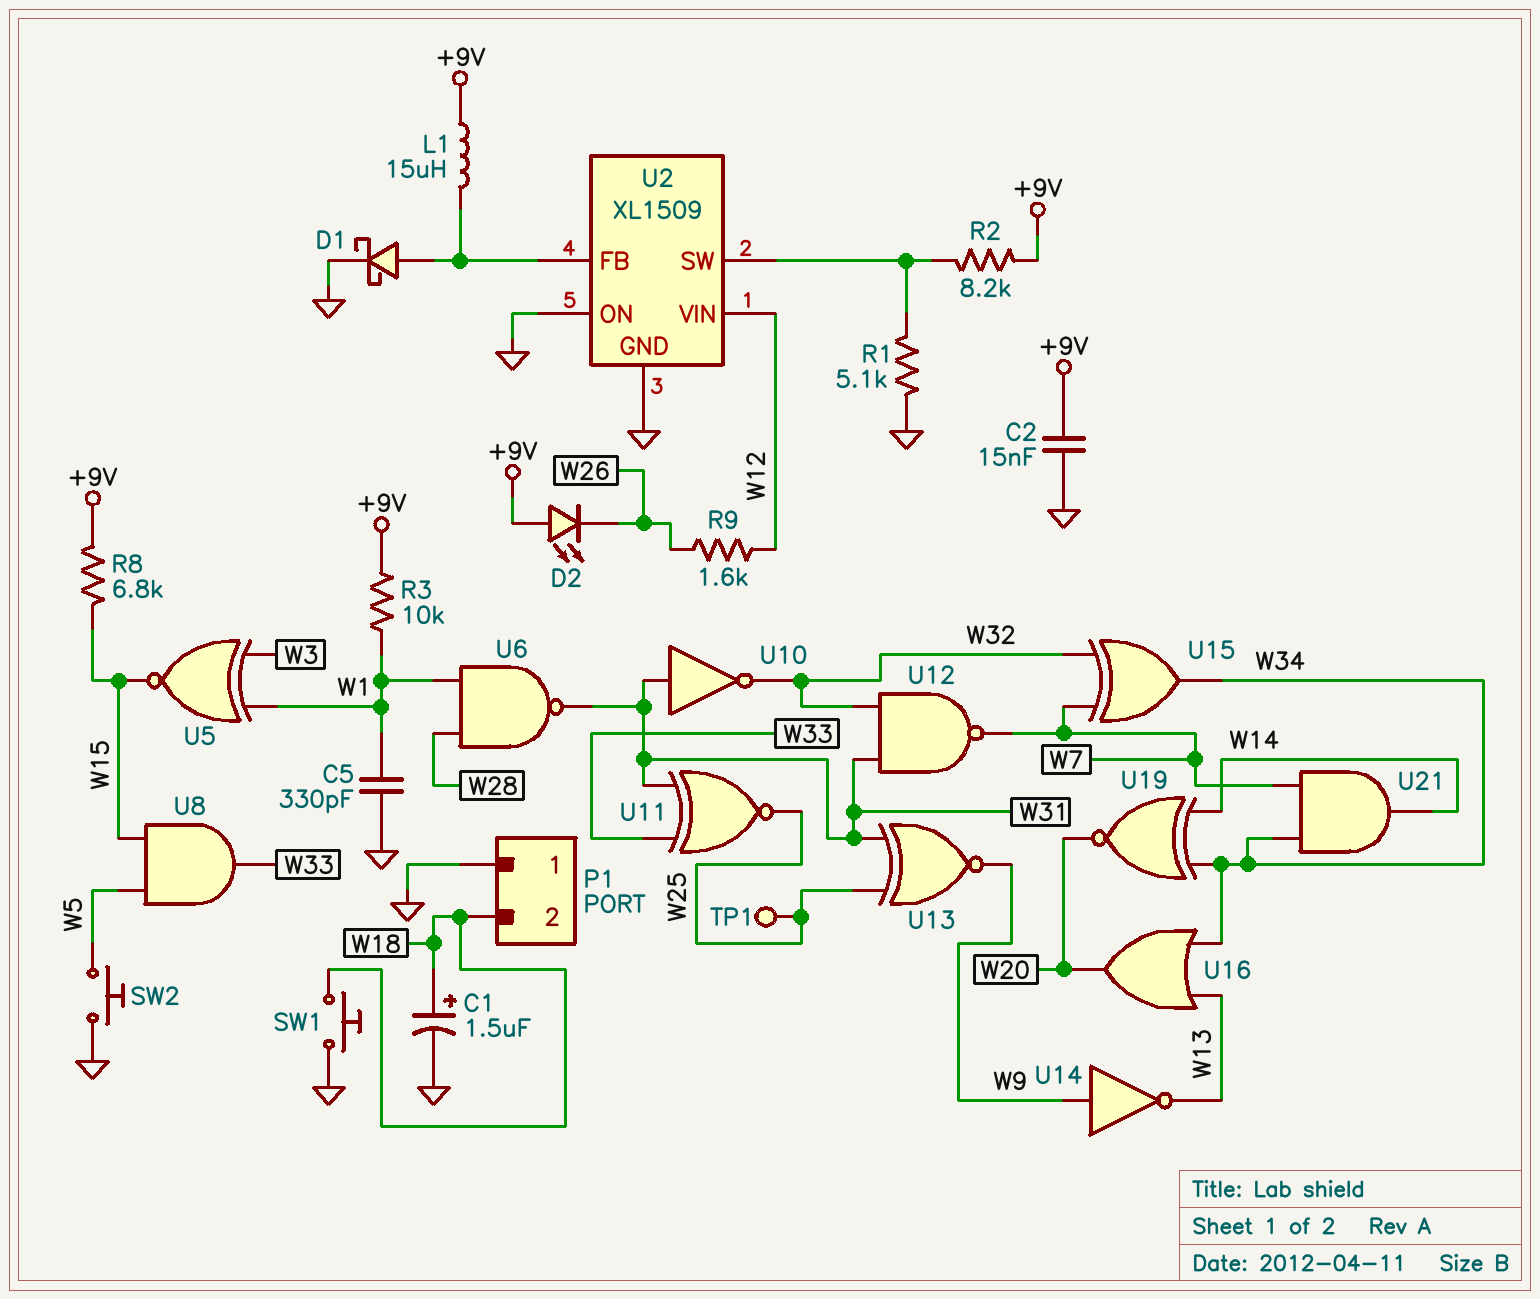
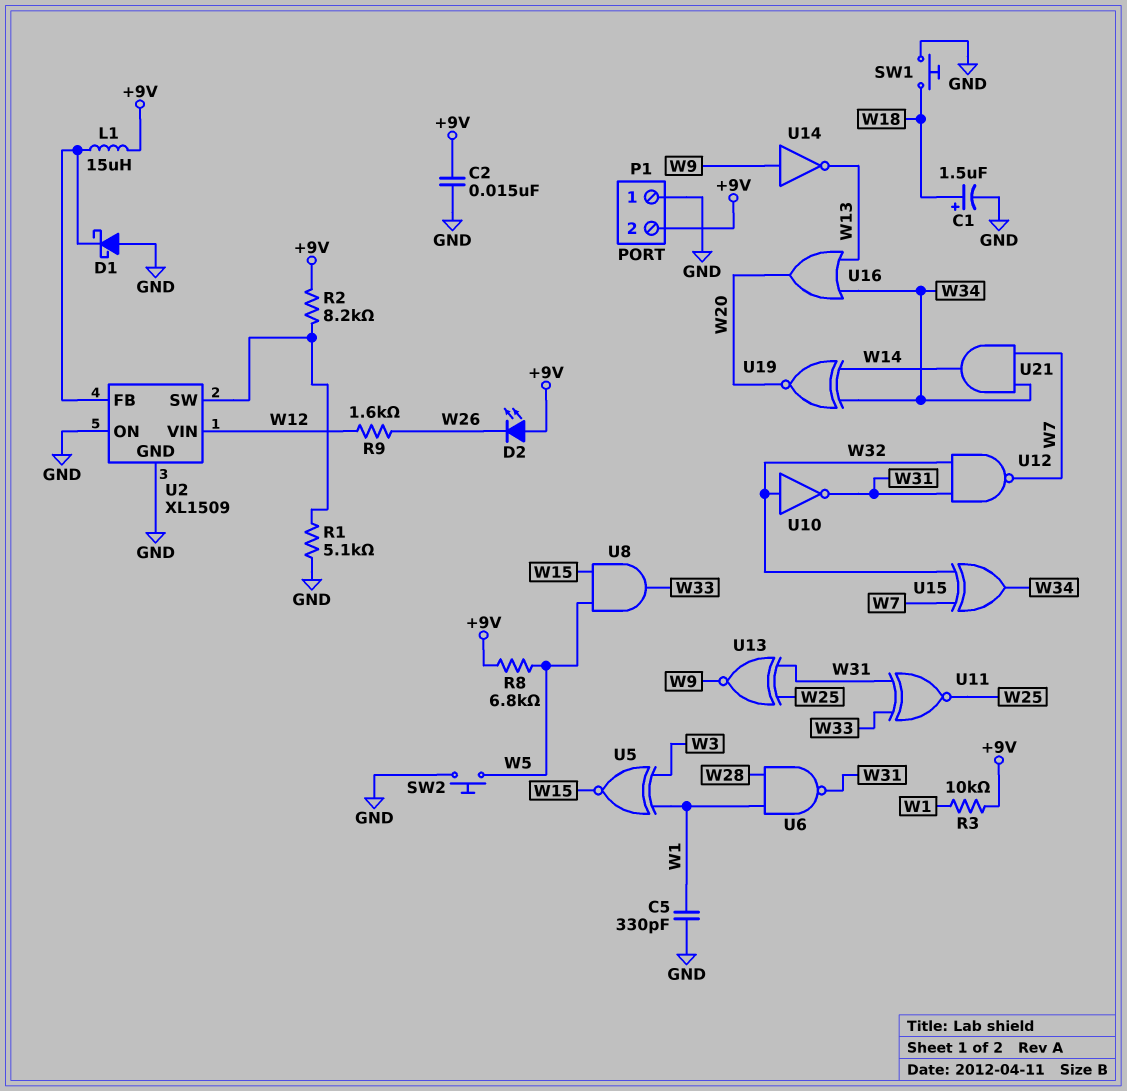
D1: schottky (A U2/FB, K GND) -> schottky (A GND, K U2/FB)
P1 pin 2: W18 -> +9V
R8: 6.8k (+9V, W15) -> 6.8k (+9V, W5)
TP1: test point (W25) -> none
U10: NOT (in W31, out W32) -> NOT (in W32, out W31)

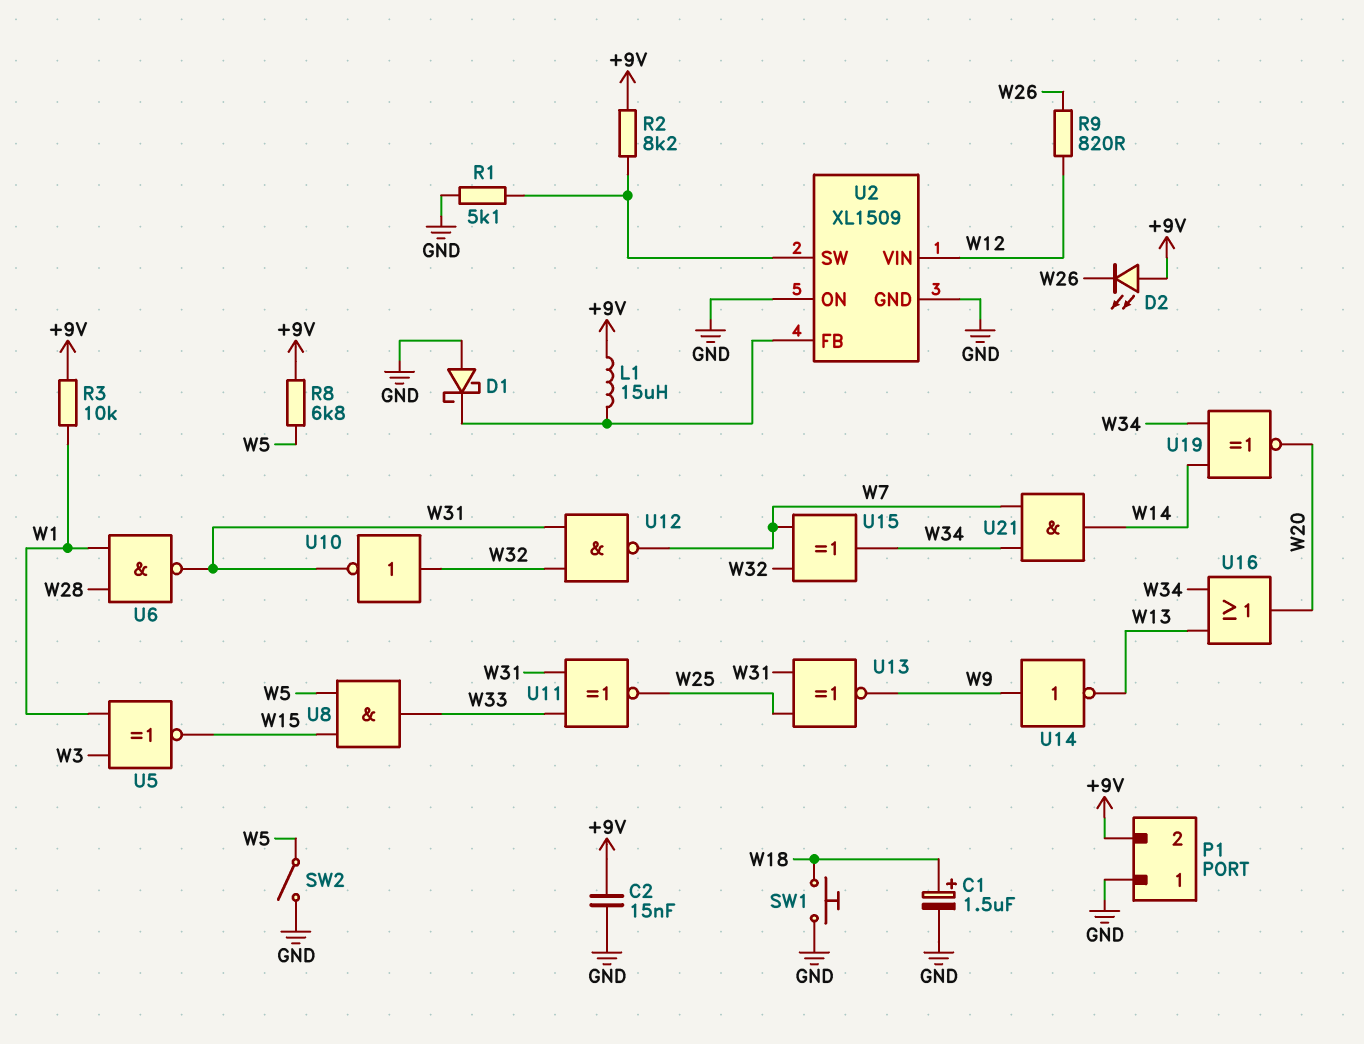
C5: 330pF (GND, W1) -> none
R9: 1.6k (W12, W26) -> 820 (W12, W26)
SW2: button (GND, W5) -> switch (GND, W5)

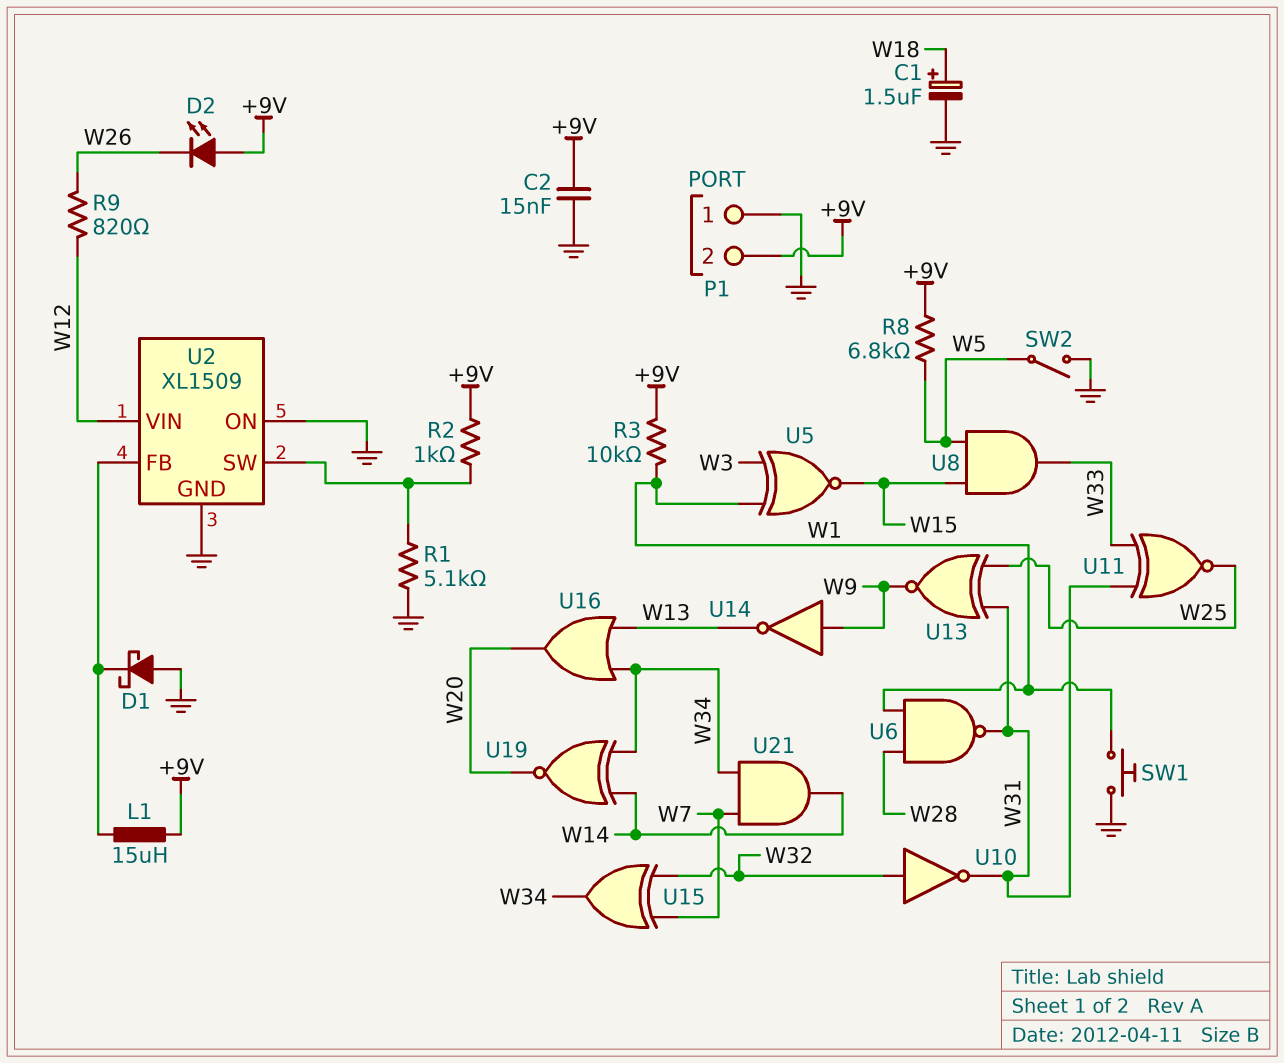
R2: 8.2k (+9V, U2/SW) -> 1k (+9V, U2/SW)
SW1: button (GND, W18) -> button (GND, W1)
U12: NAND (in W31, in W32, out W7) -> none

